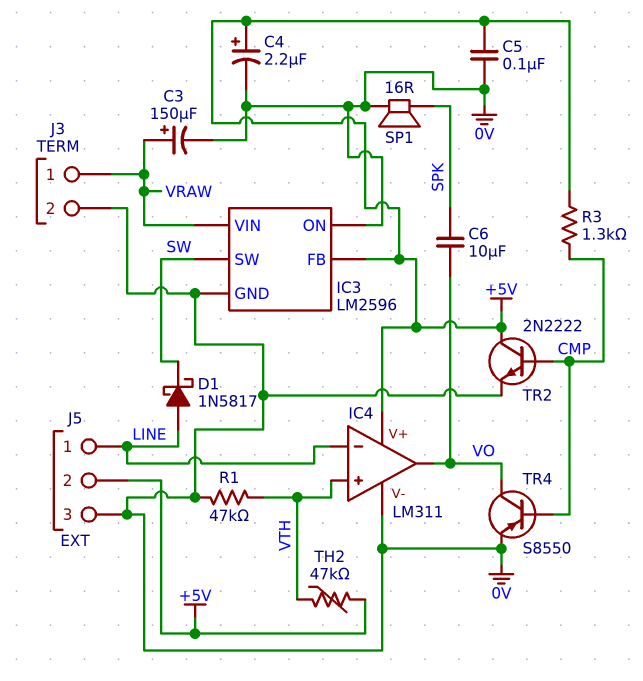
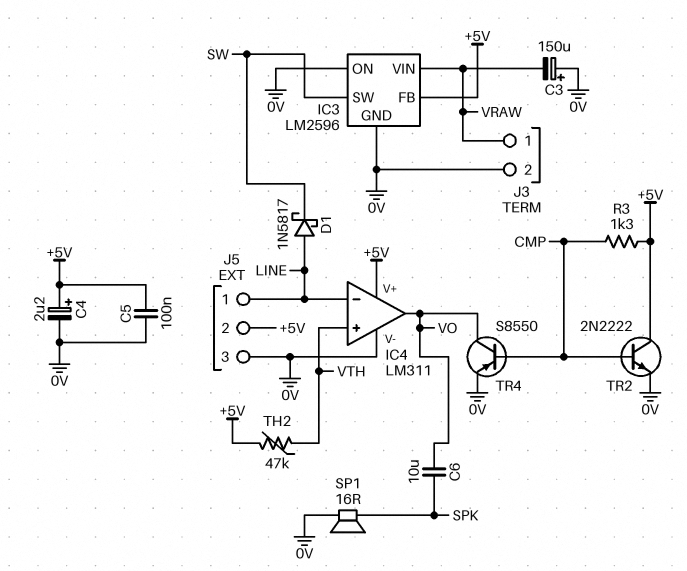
C3: 150uF (plus VRAW, minus 0V) -> 150uF (plus 0V, minus VRAW)
R1: 47k (0V, VTH) -> none

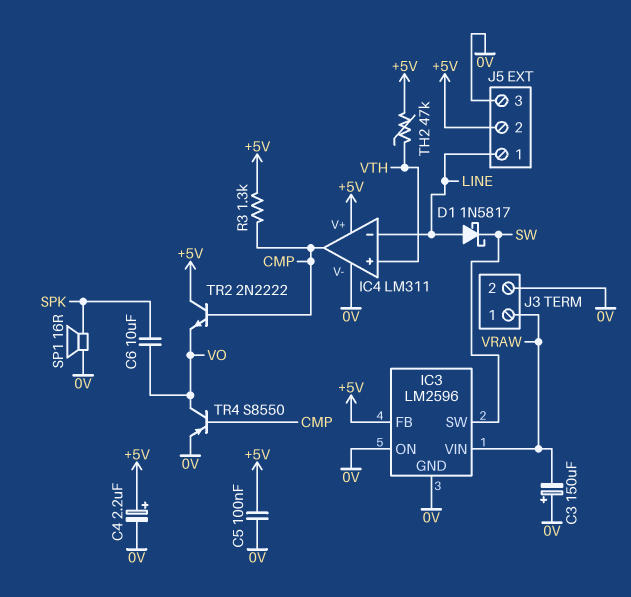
IC4 pin out: VO -> CMP
TR2: NPN 2N2222 (B CMP, C +5V, E 0V) -> NPN 2N2222 (B CMP, C +5V, E VO)

